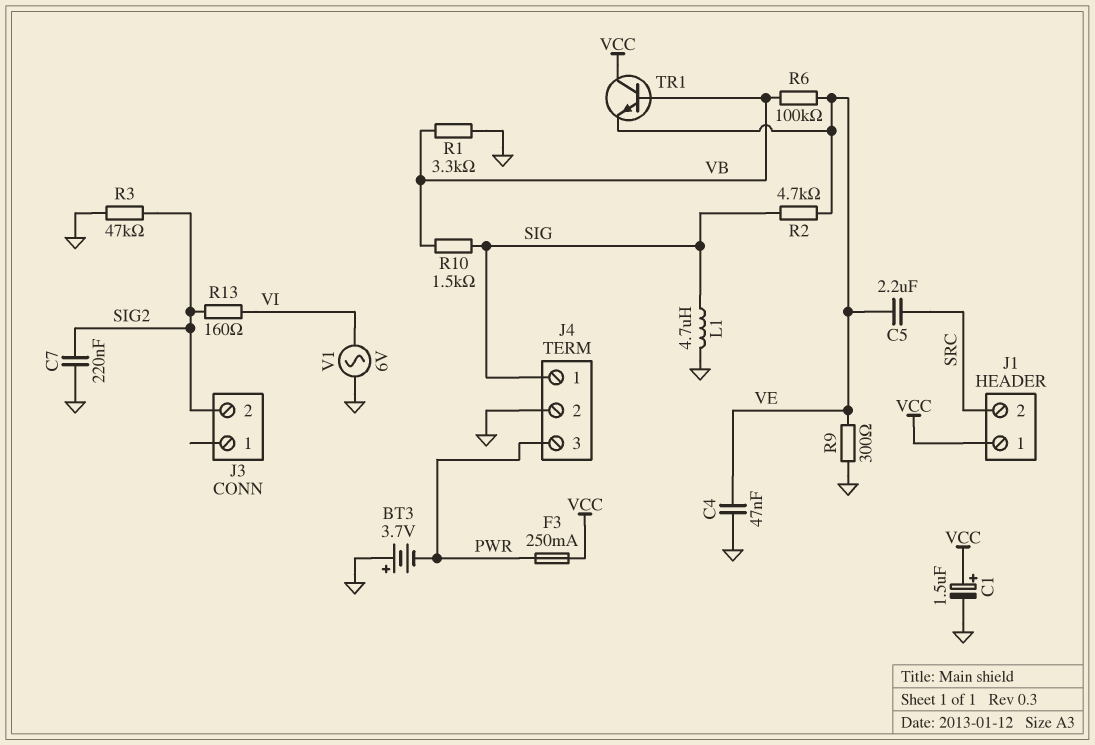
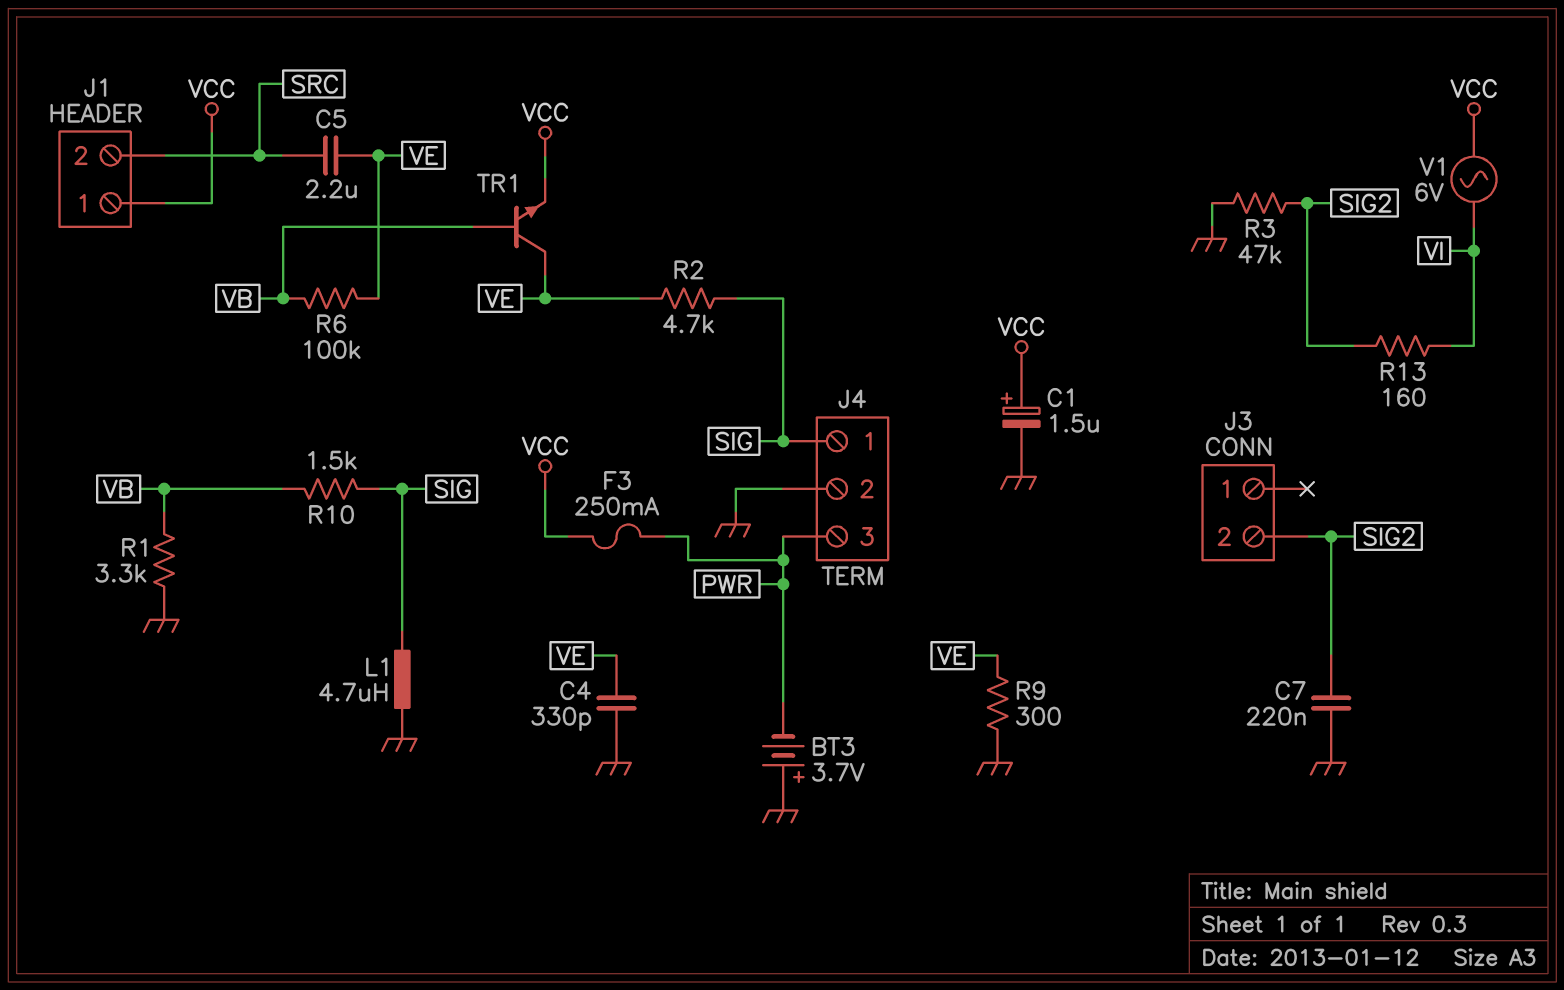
C4: 47nF (GND, VE) -> 330pF (GND, VE)
TR1: NPN (B VB, C VCC, E VE) -> NPN (B VB, C VE, E VCC)
V1: AC 6V (GND, VI) -> AC 6V (VCC, VI)

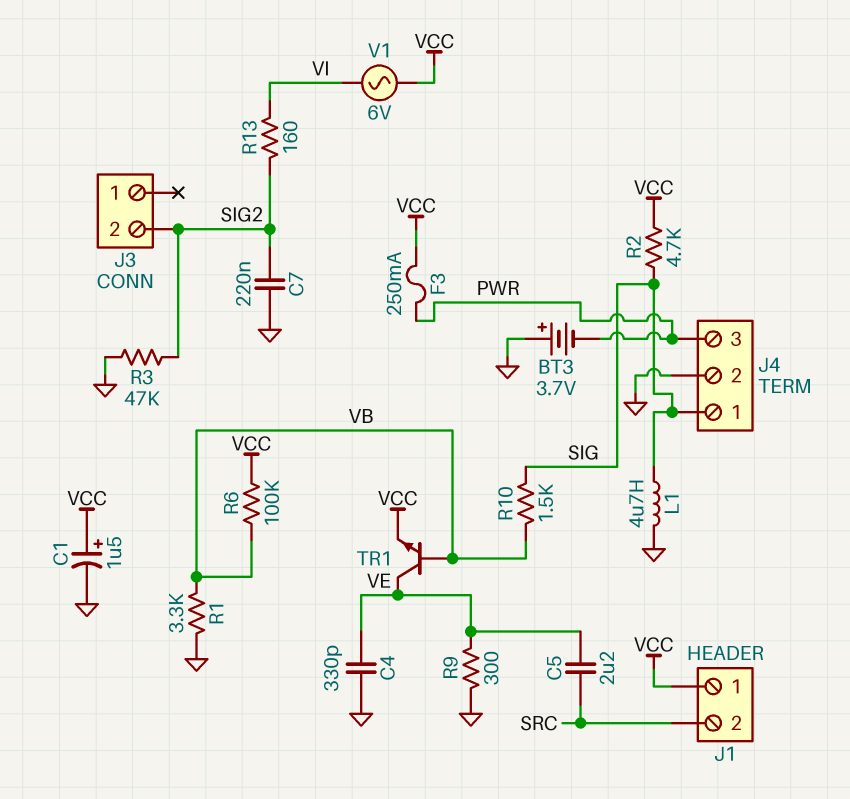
R2: 4.7k (SIG, VE) -> 4.7k (SIG, VCC)
R6: 100k (VB, VE) -> 100k (VB, VCC)

